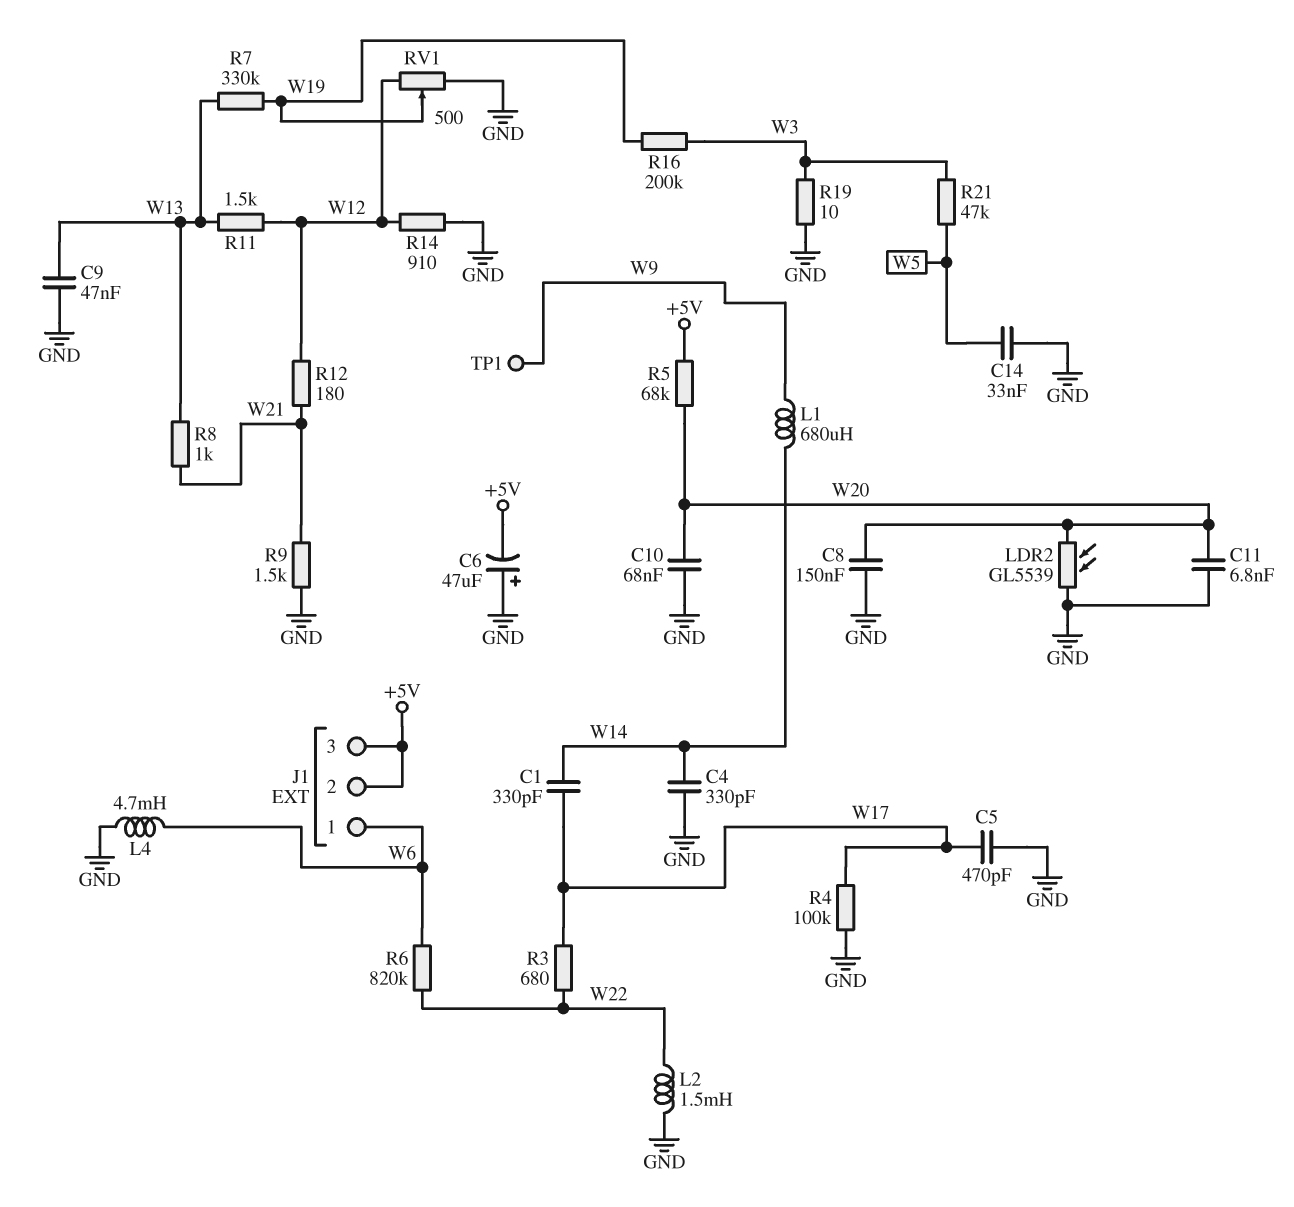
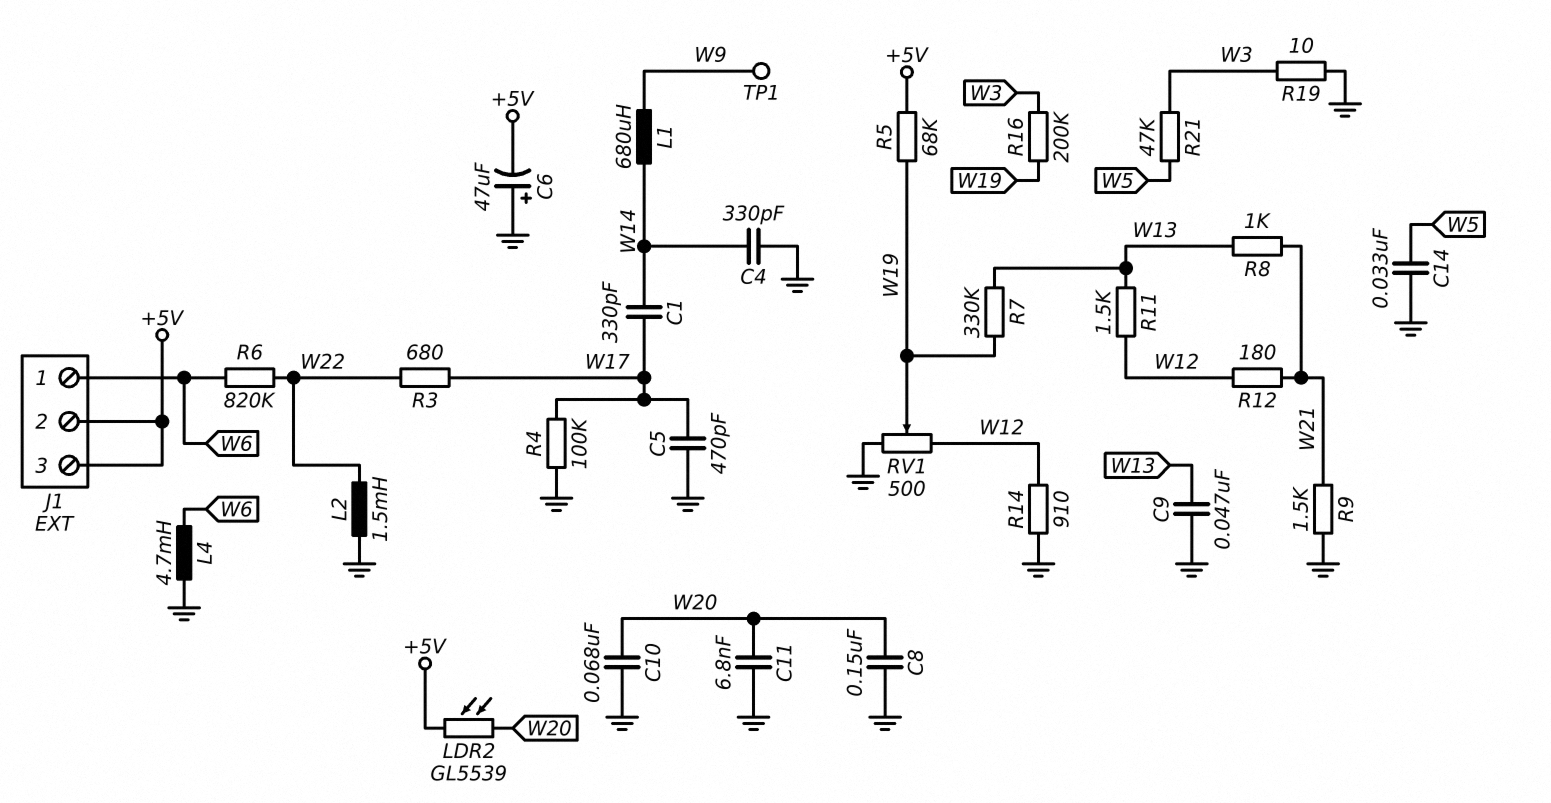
LDR2: GL5539 (GND, W20) -> GL5539 (+5V, W20)
R5: 68k (+5V, W20) -> 68k (+5V, W19)

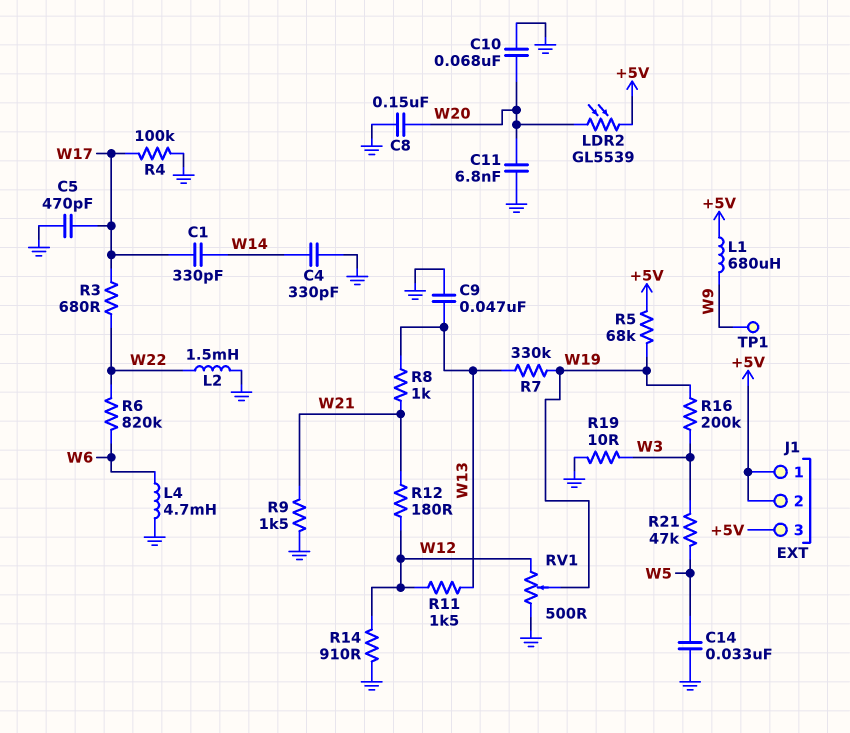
C6: 47uF (plus GND, minus +5V) -> none
J1 pin 1: W6 -> +5V
L1: 680uH (W9, W14) -> 680uH (+5V, W9)

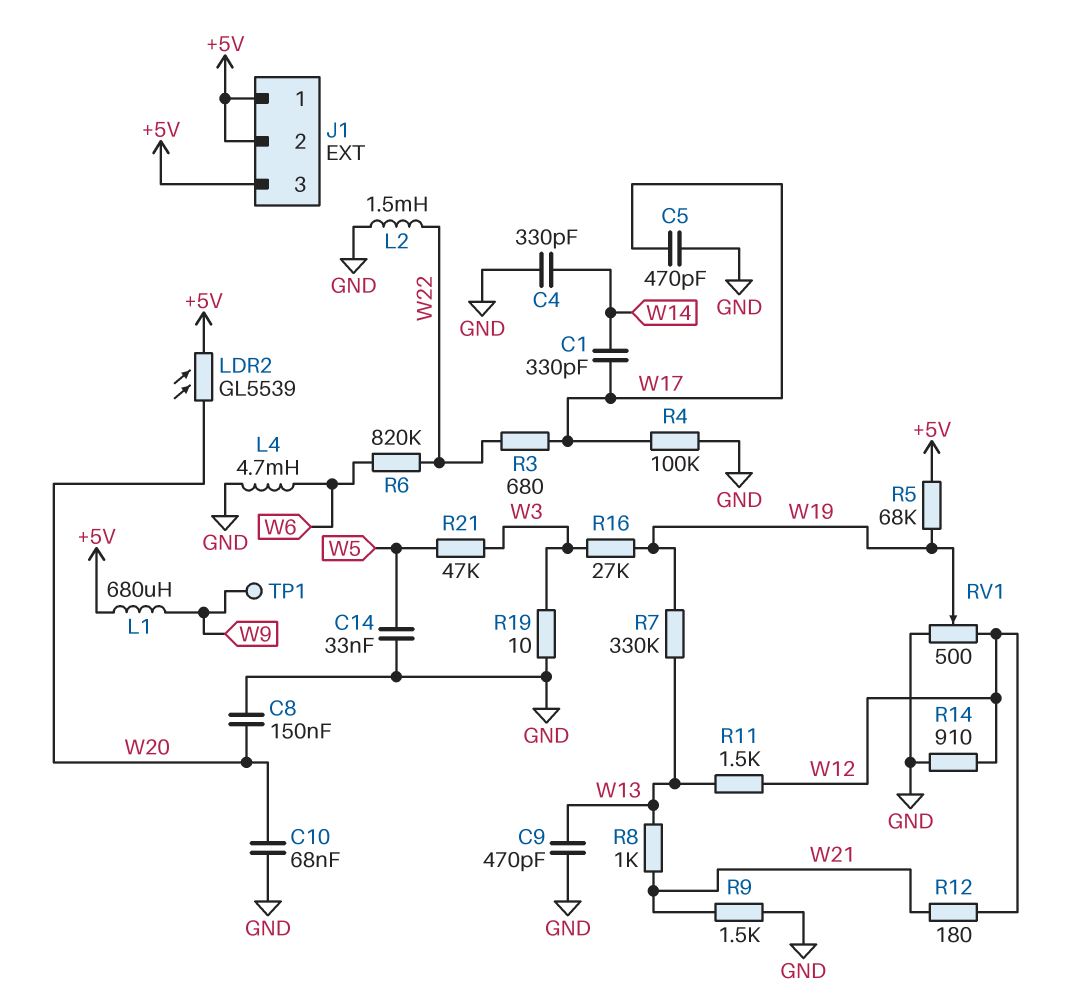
C9: 47nF (GND, W13) -> 470pF (GND, W13)
C11: 6.8nF (GND, W20) -> none
R16: 200k (W3, W19) -> 27k (W3, W19)

